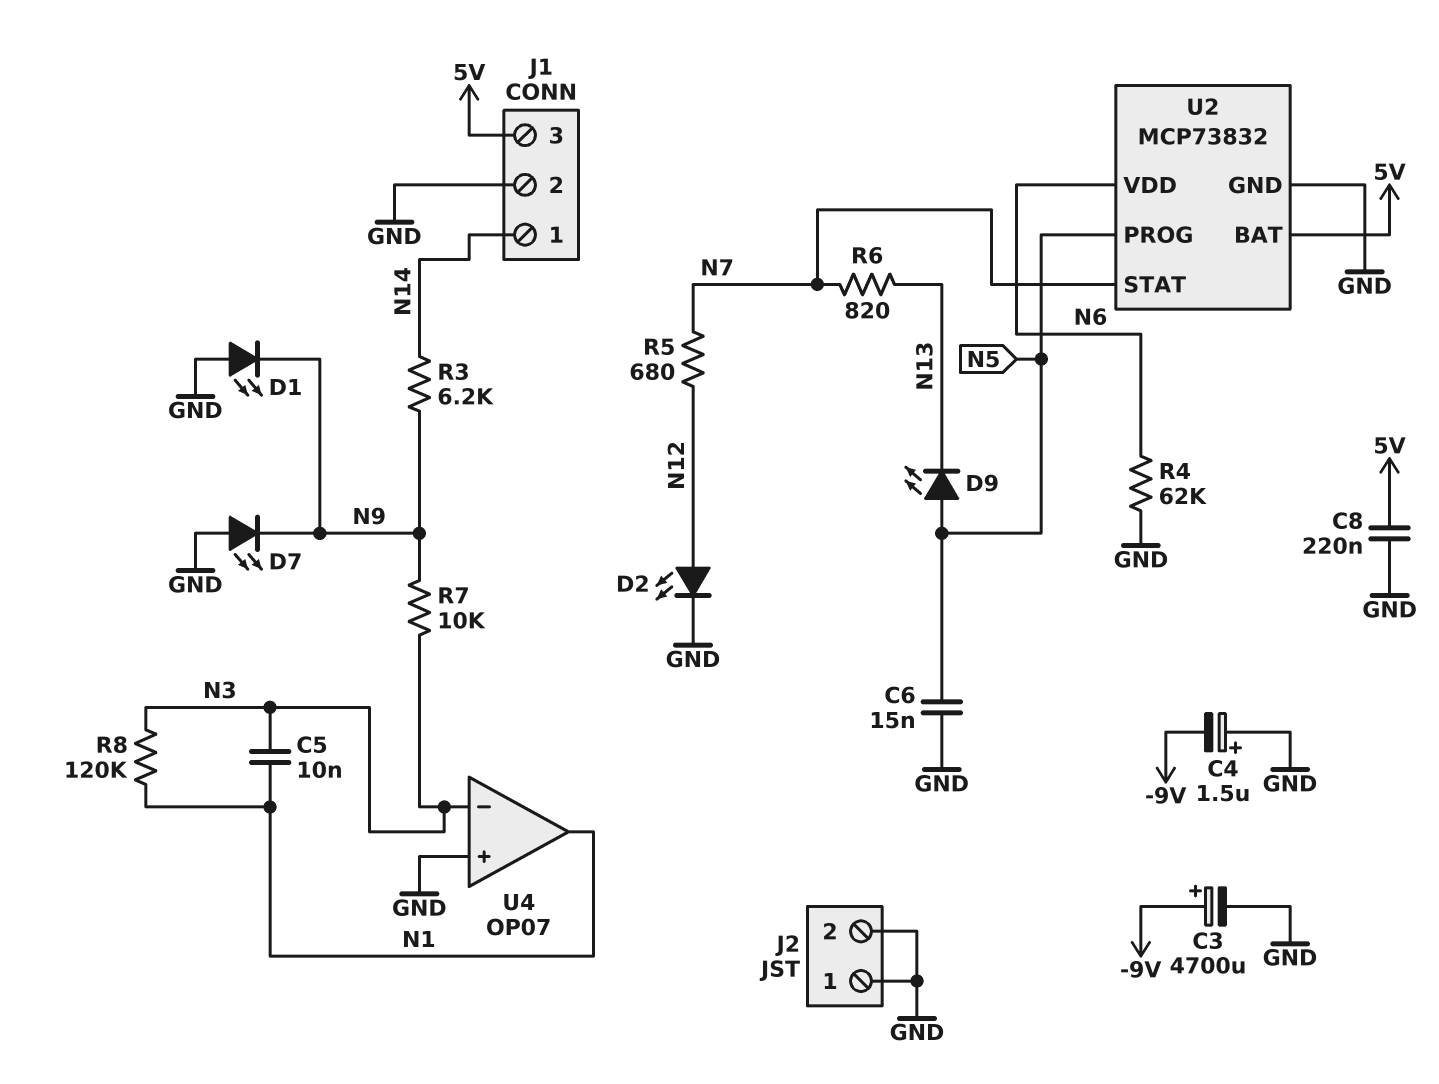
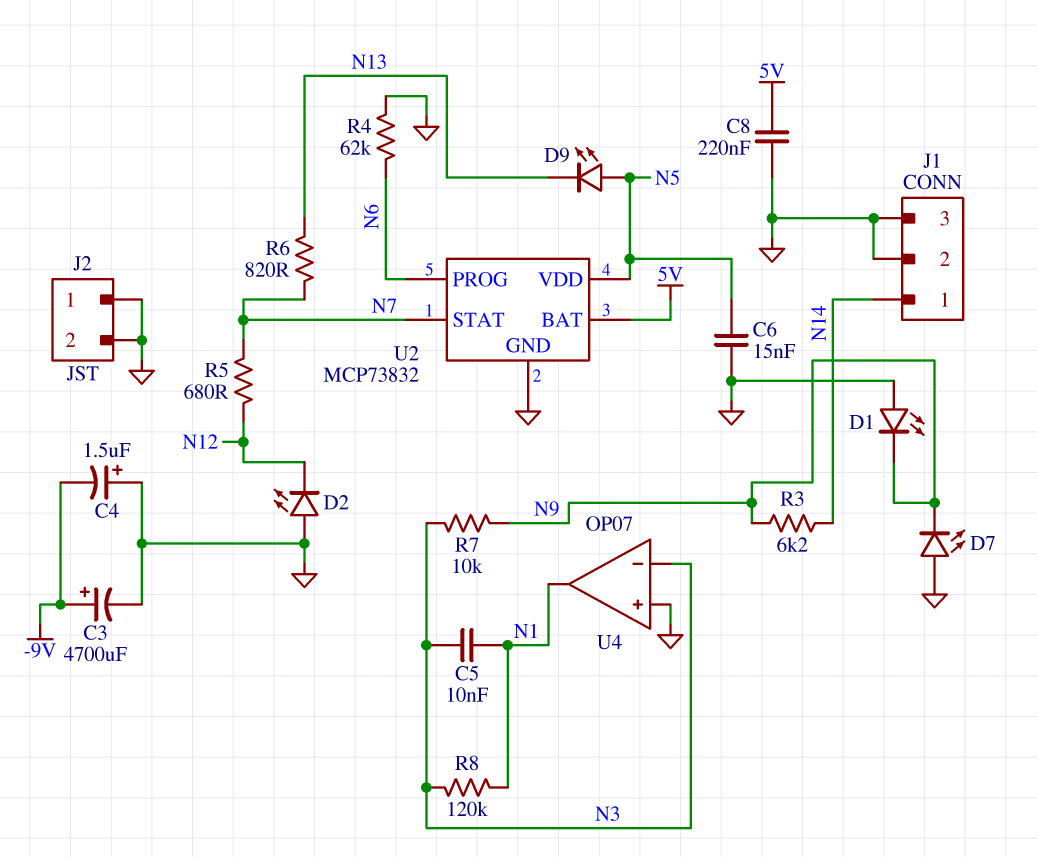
D2: LED (A N12, K GND) -> LED (A GND, K N12)
J1 pin 3: 5V -> GND
U2 pin PROG: N5 -> N6
U2 pin VDD: N6 -> N5

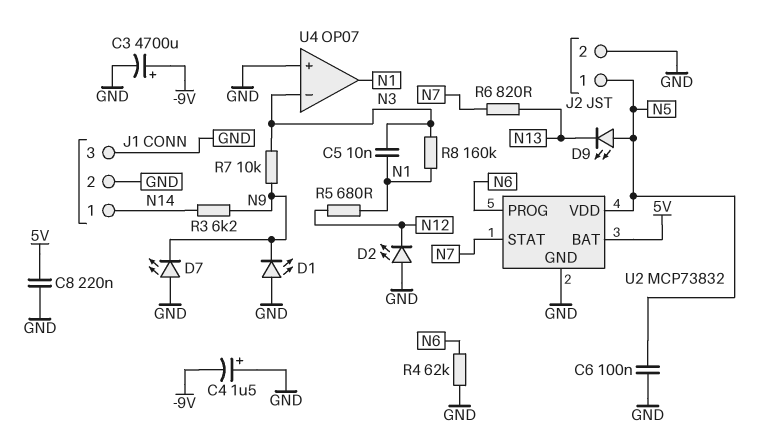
C6: 15nF (GND, N5) -> 100nF (GND, N5)
J2 pin 1: GND -> N5
R5: 680 (N7, N12) -> 680 (N1, N12)
R8: 120k (N1, N3) -> 160k (N1, N3)

